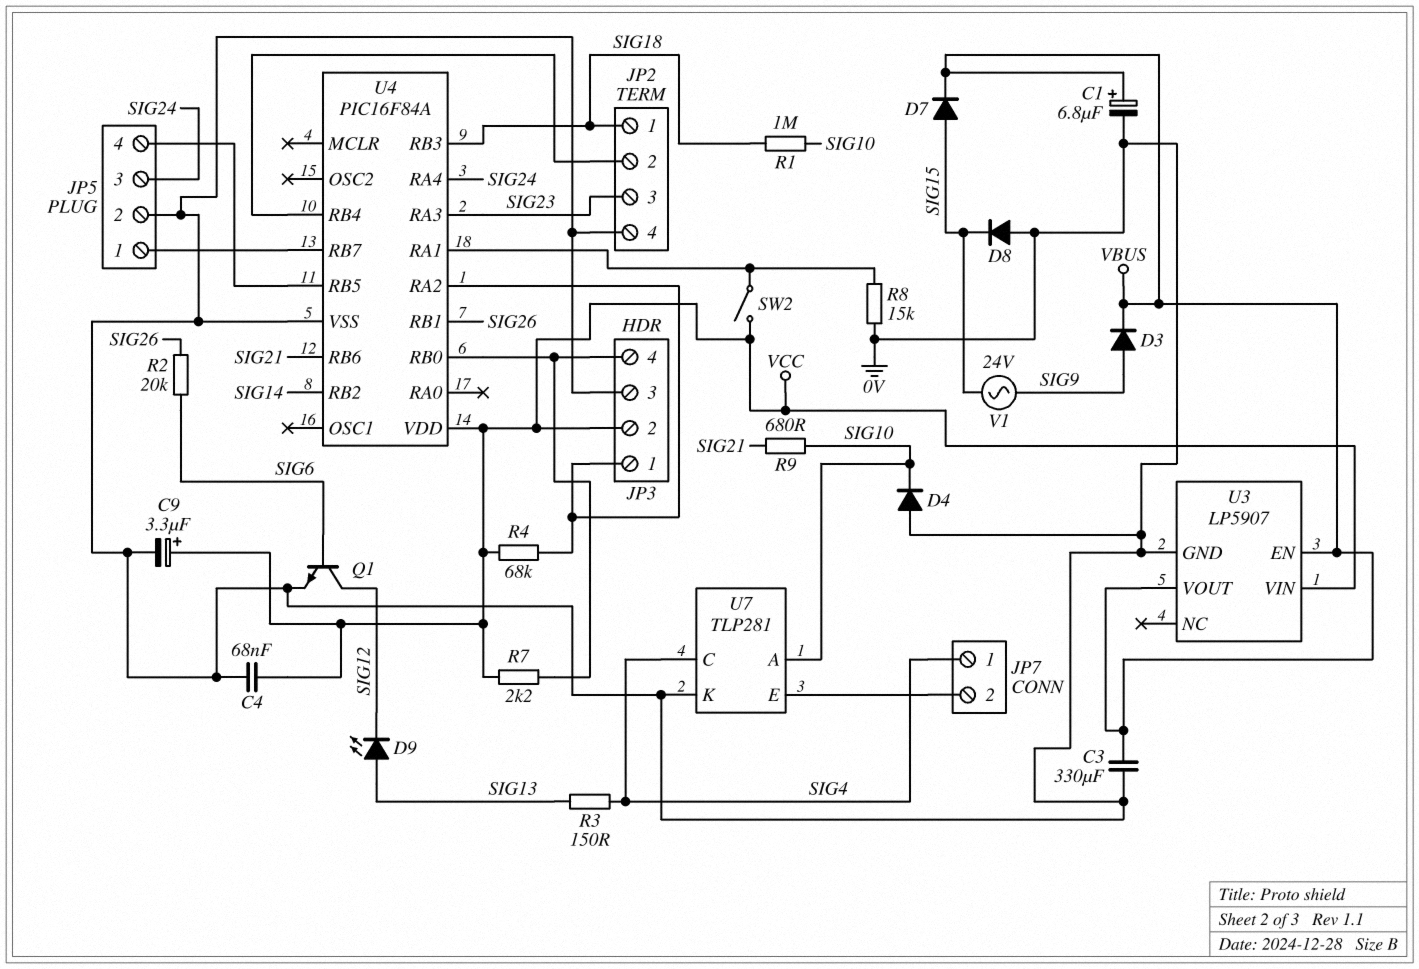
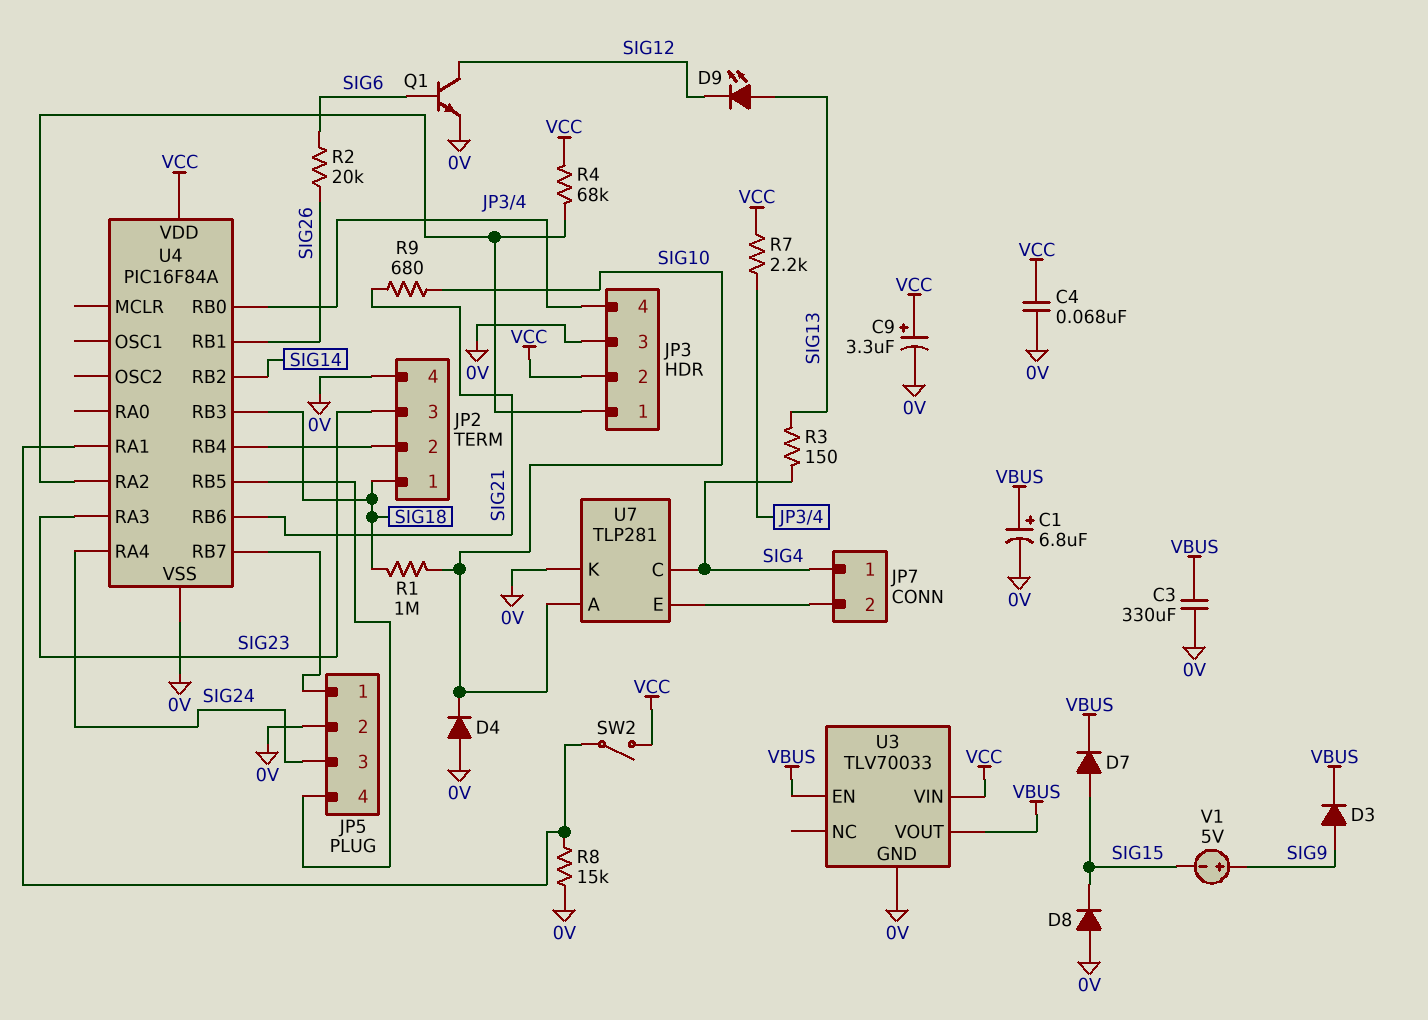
U3: LP5907 -> TLV70033
V1: AC 24V (SIG9, SIG15) -> 5V (plus SIG9, minus SIG15)

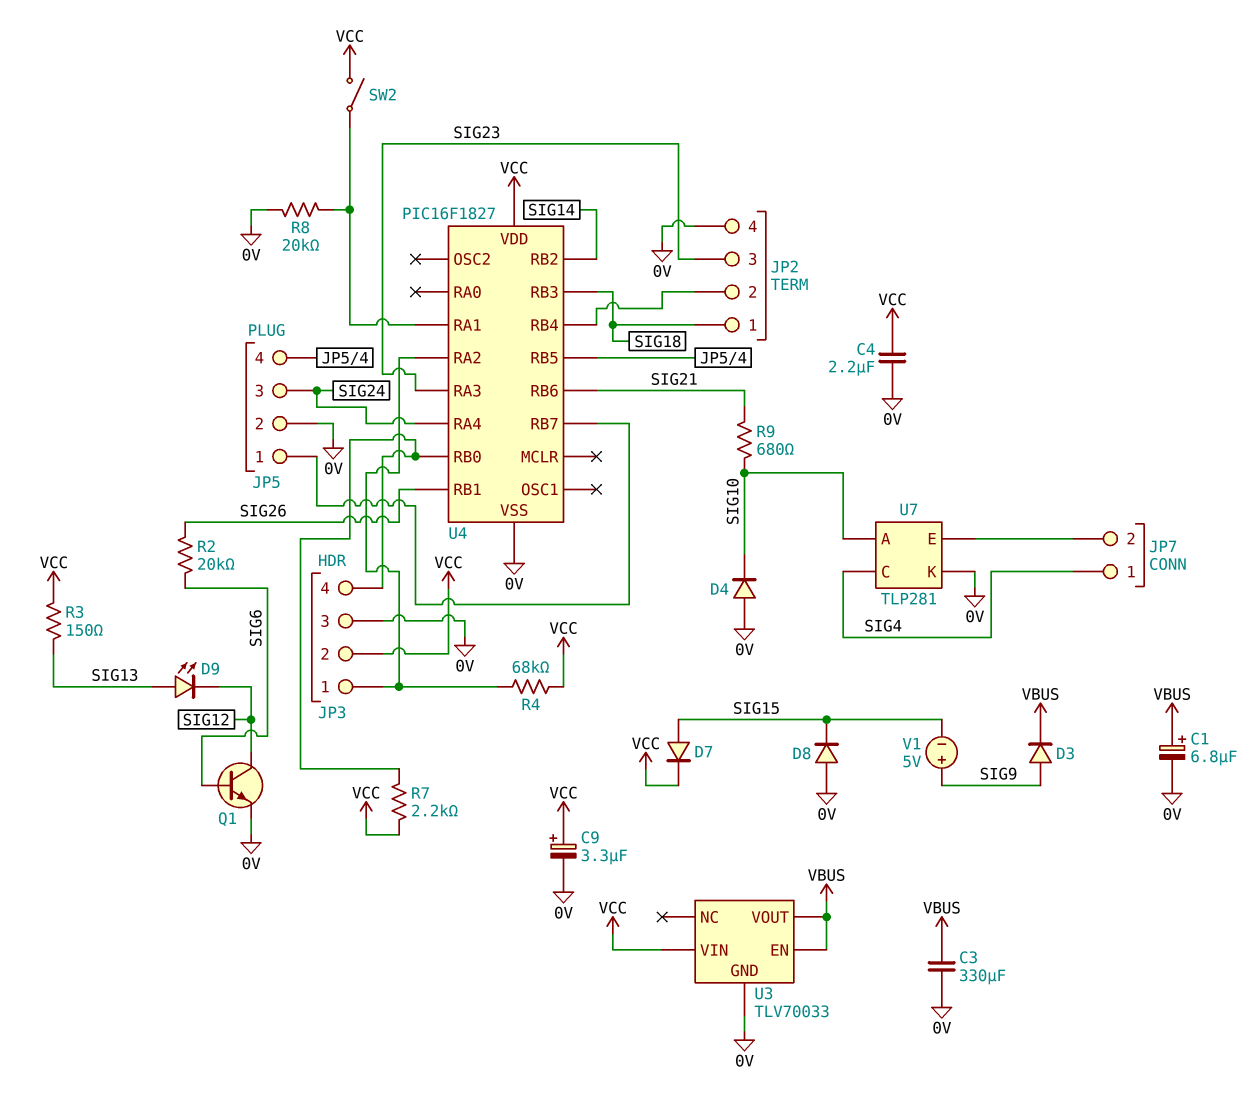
C4: 68nF (0V, VCC) -> 2.2uF (0V, VCC)
D7: diode (A SIG15, K VBUS) -> diode (A SIG15, K VCC)
R1: 1M (SIG10, SIG18) -> none
R3: 150 (SIG4, SIG13) -> 150 (SIG13, VCC)
R8: 15k (0V, U4/RA1) -> 20k (0V, U4/RA1)
U4: PIC16F84A -> PIC16F1827

